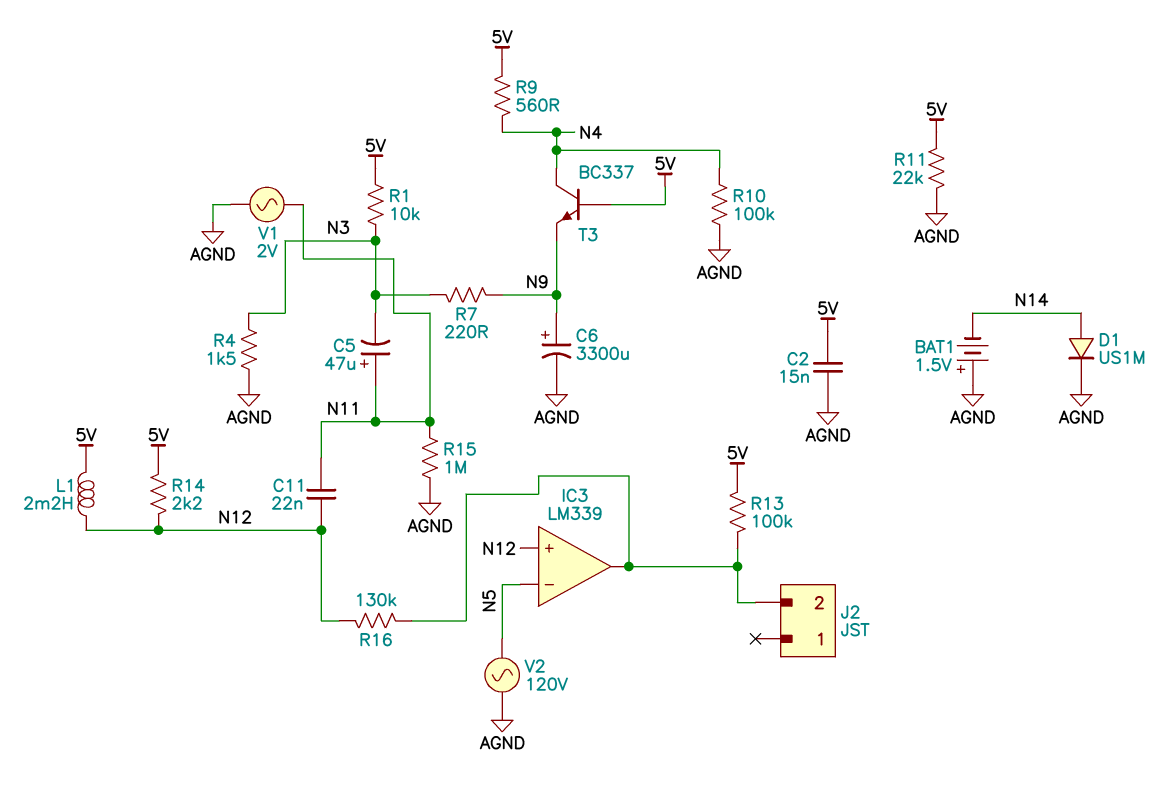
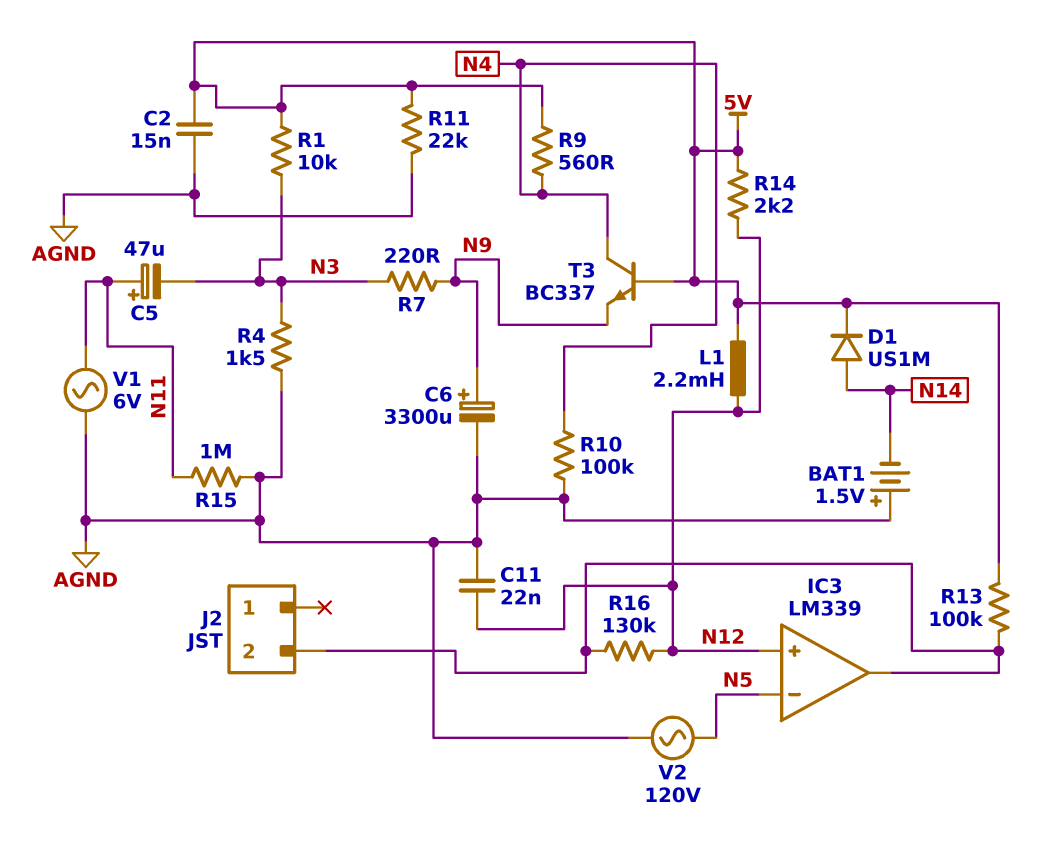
C11: 22nF (N11, N12) -> 22nF (AGND, N12)
D1: diode US1M (A N14, K AGND) -> diode US1M (A N14, K 5V)
V1: AC 2V (AGND, N11) -> AC 6V (AGND, N11)

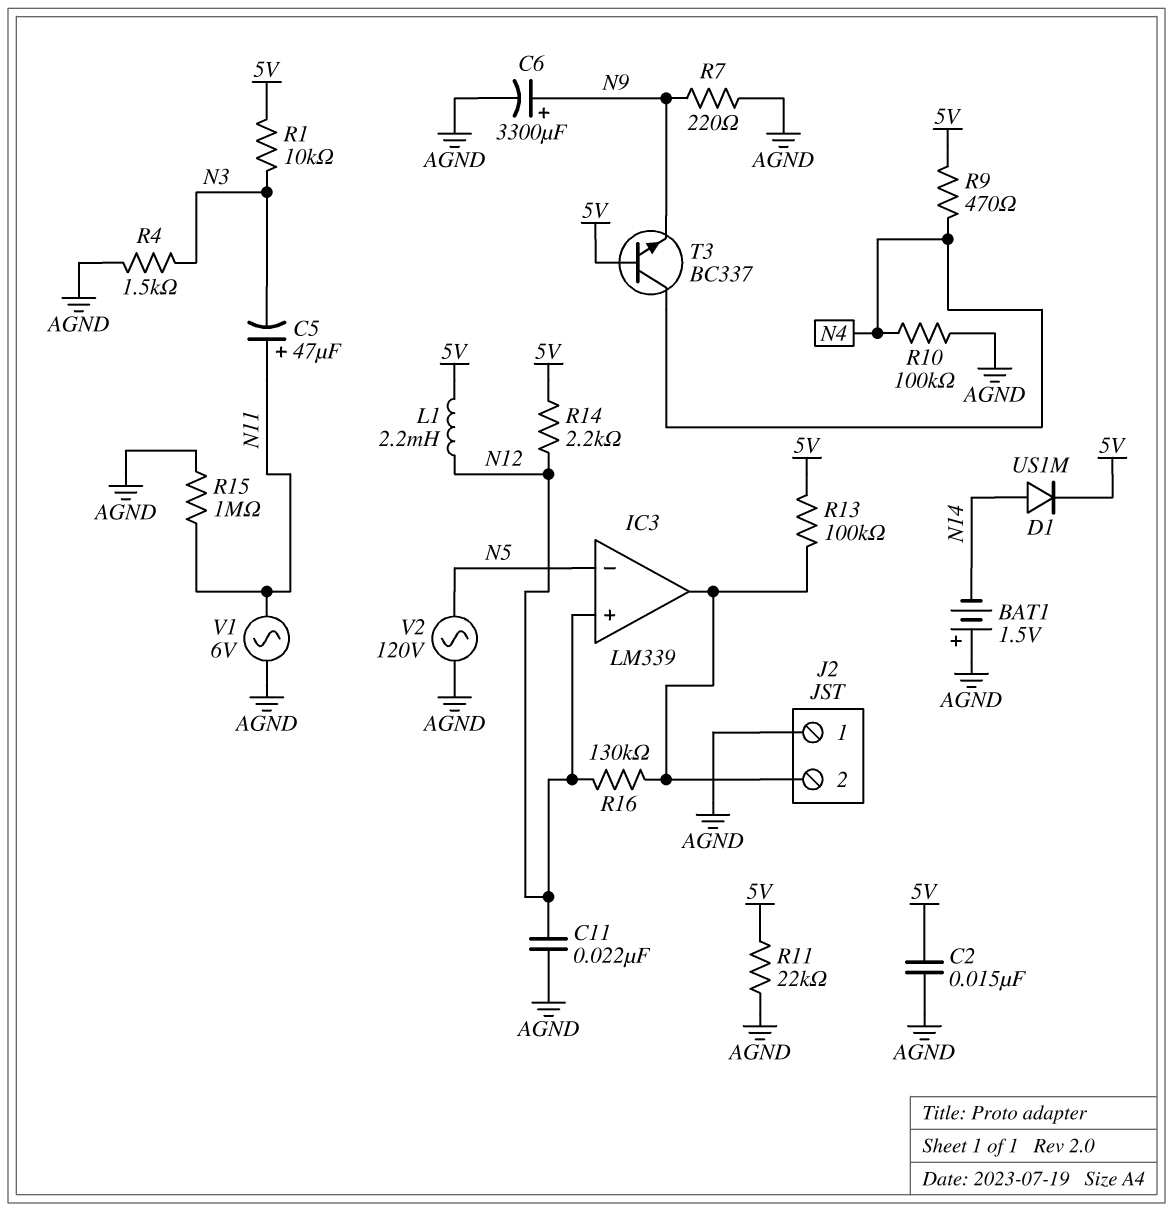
J2 pin 1: none -> AGND
R7: 220 (N3, N9) -> 220 (AGND, N9)
R9: 560 (5V, N4) -> 470 (5V, N4)

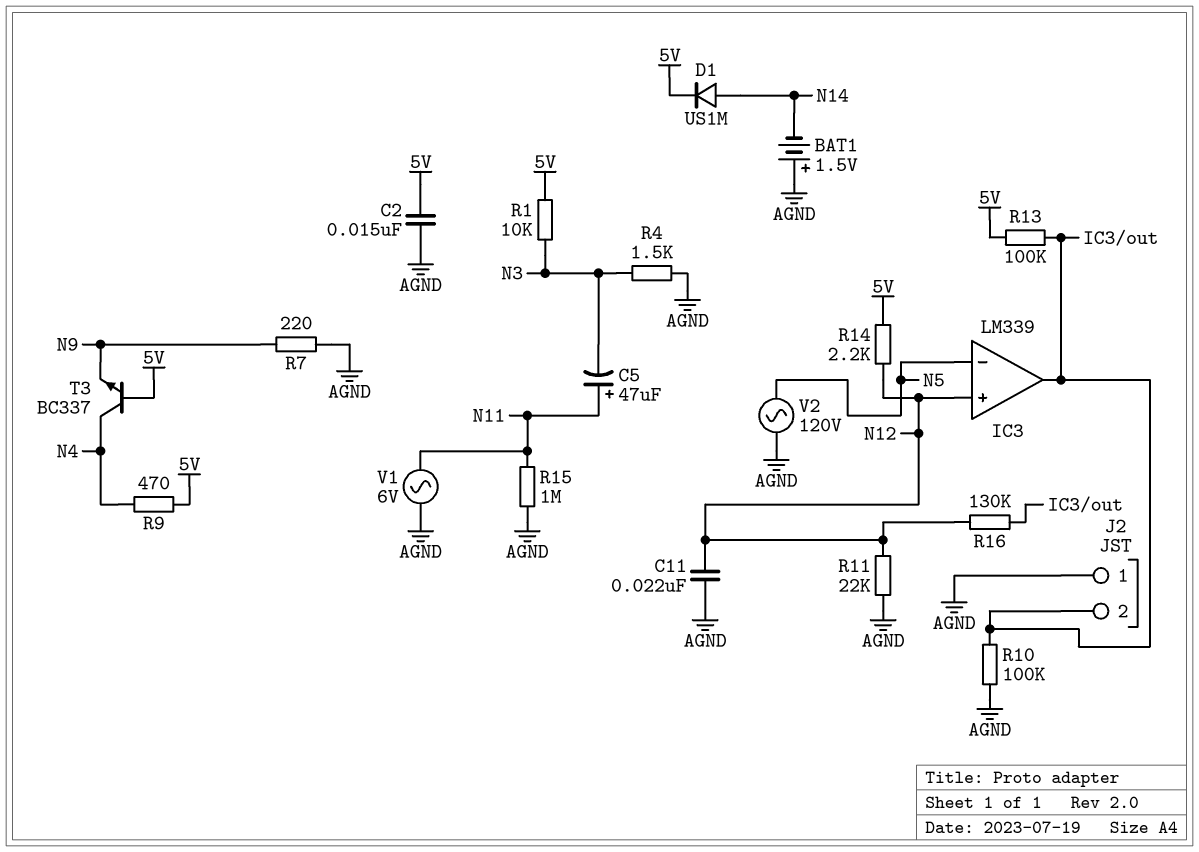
C6: 3300uF (plus N9, minus AGND) -> none
L1: 2.2mH (5V, N12) -> none
R10: 100k (AGND, N4) -> 100k (AGND, IC3/out)
R11: 22k (5V, AGND) -> 22k (AGND, N12)

